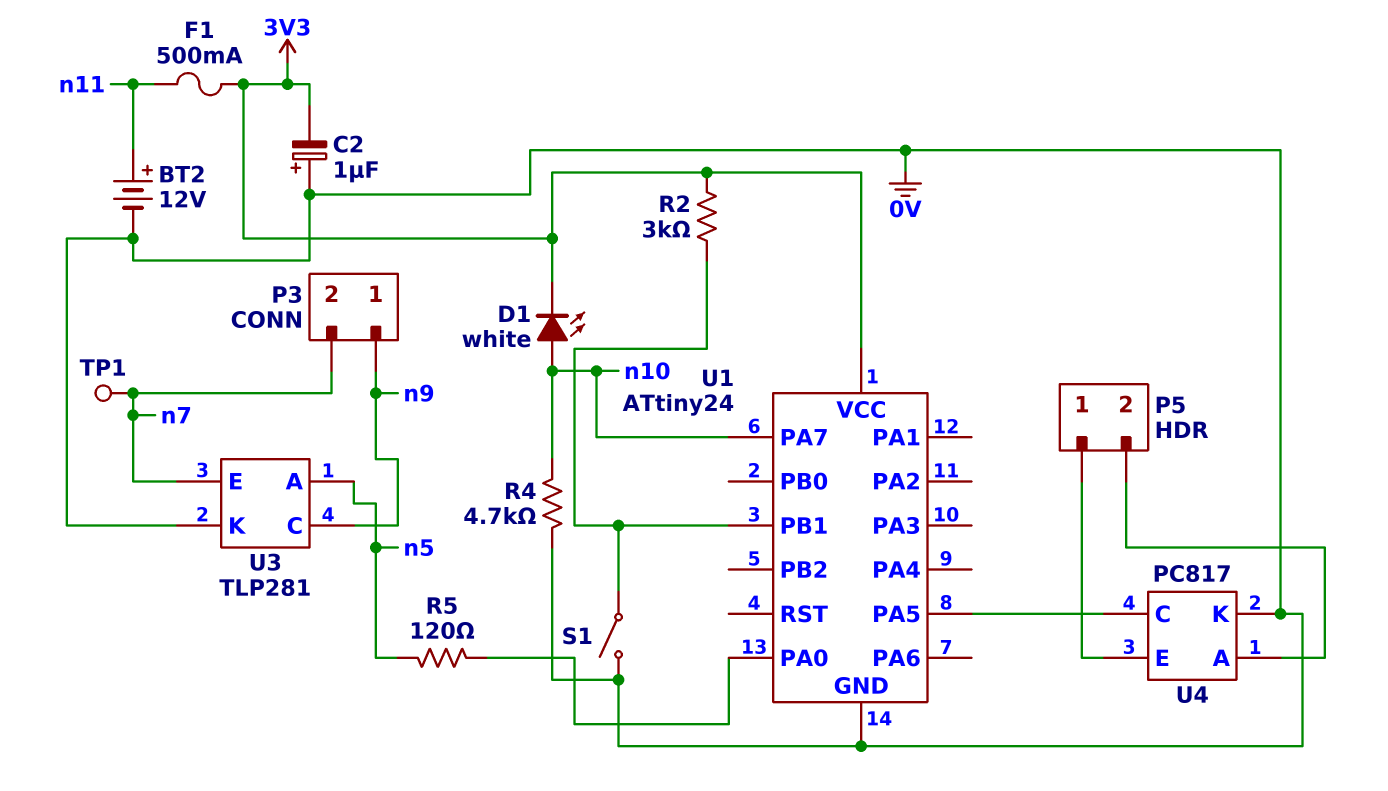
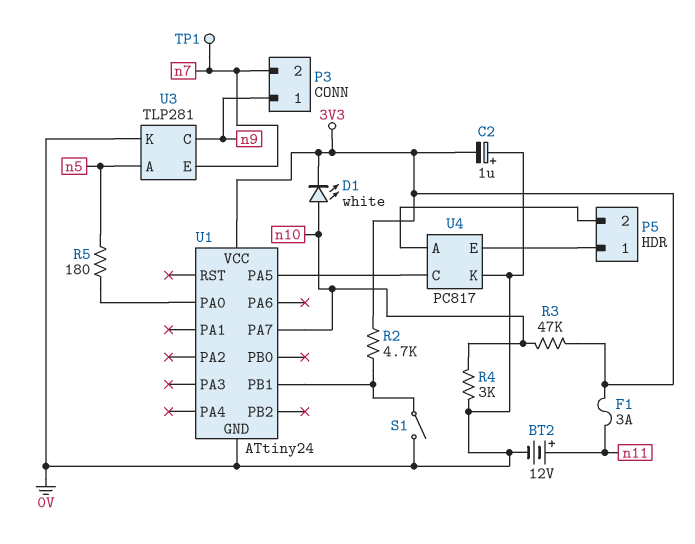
F1: 500mA (3V3, n11) -> 3A (3V3, n11)
R2: 3k (3V3, U1/PB1) -> 4.7k (3V3, U1/PB1)
R3: none -> 47k (3V3, n10)
R4: 4.7k (0V, n10) -> 3k (0V, n10)
R5: 120 (U1/PA0, n5) -> 180 (U1/PA0, n5)

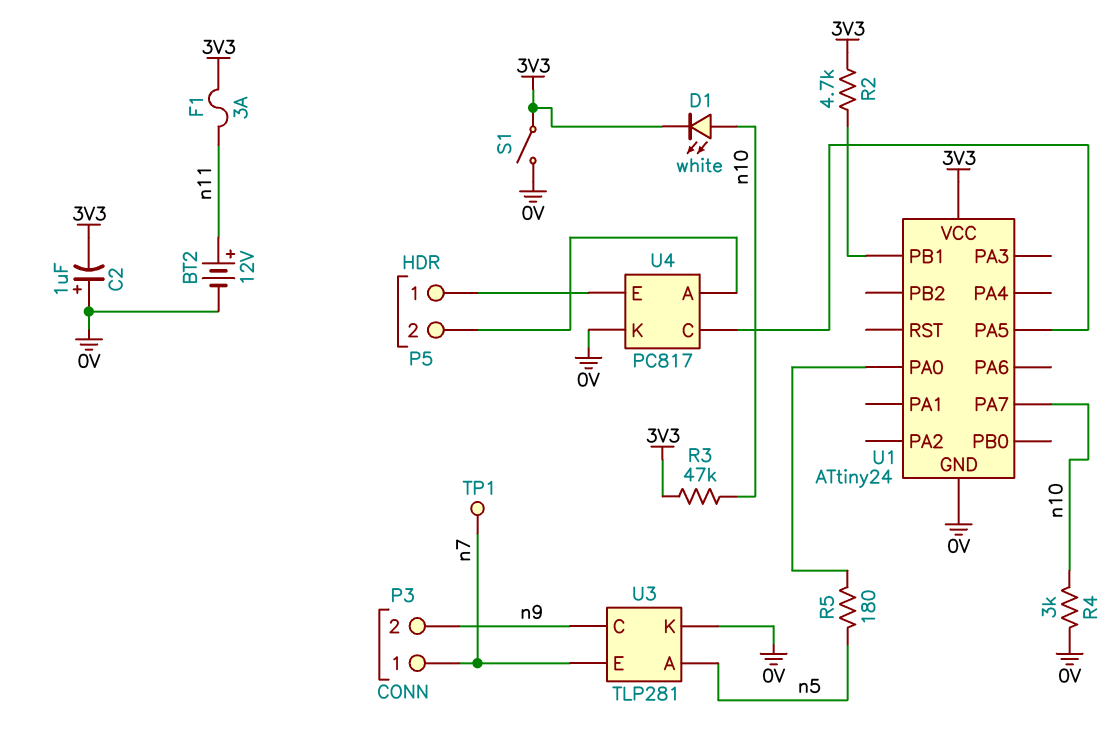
P3 pin 1: n9 -> n7
P3 pin 2: n7 -> n9
S1: switch (0V, U1/PB1) -> switch (0V, 3V3)

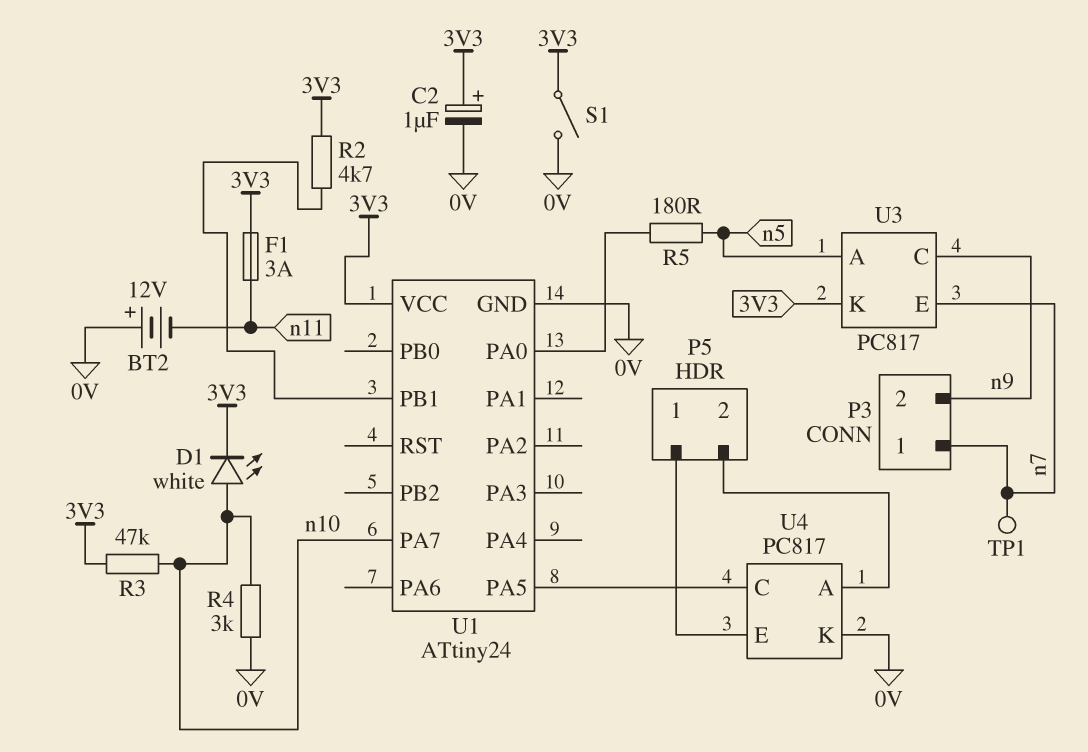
BT2: 12V (plus n11, minus 0V) -> 12V (plus 0V, minus n11)
C2: 1uF (plus 0V, minus 3V3) -> 1uF (plus 3V3, minus 0V)
U3: TLP281 -> PC817
U3 pin K: 0V -> 3V3

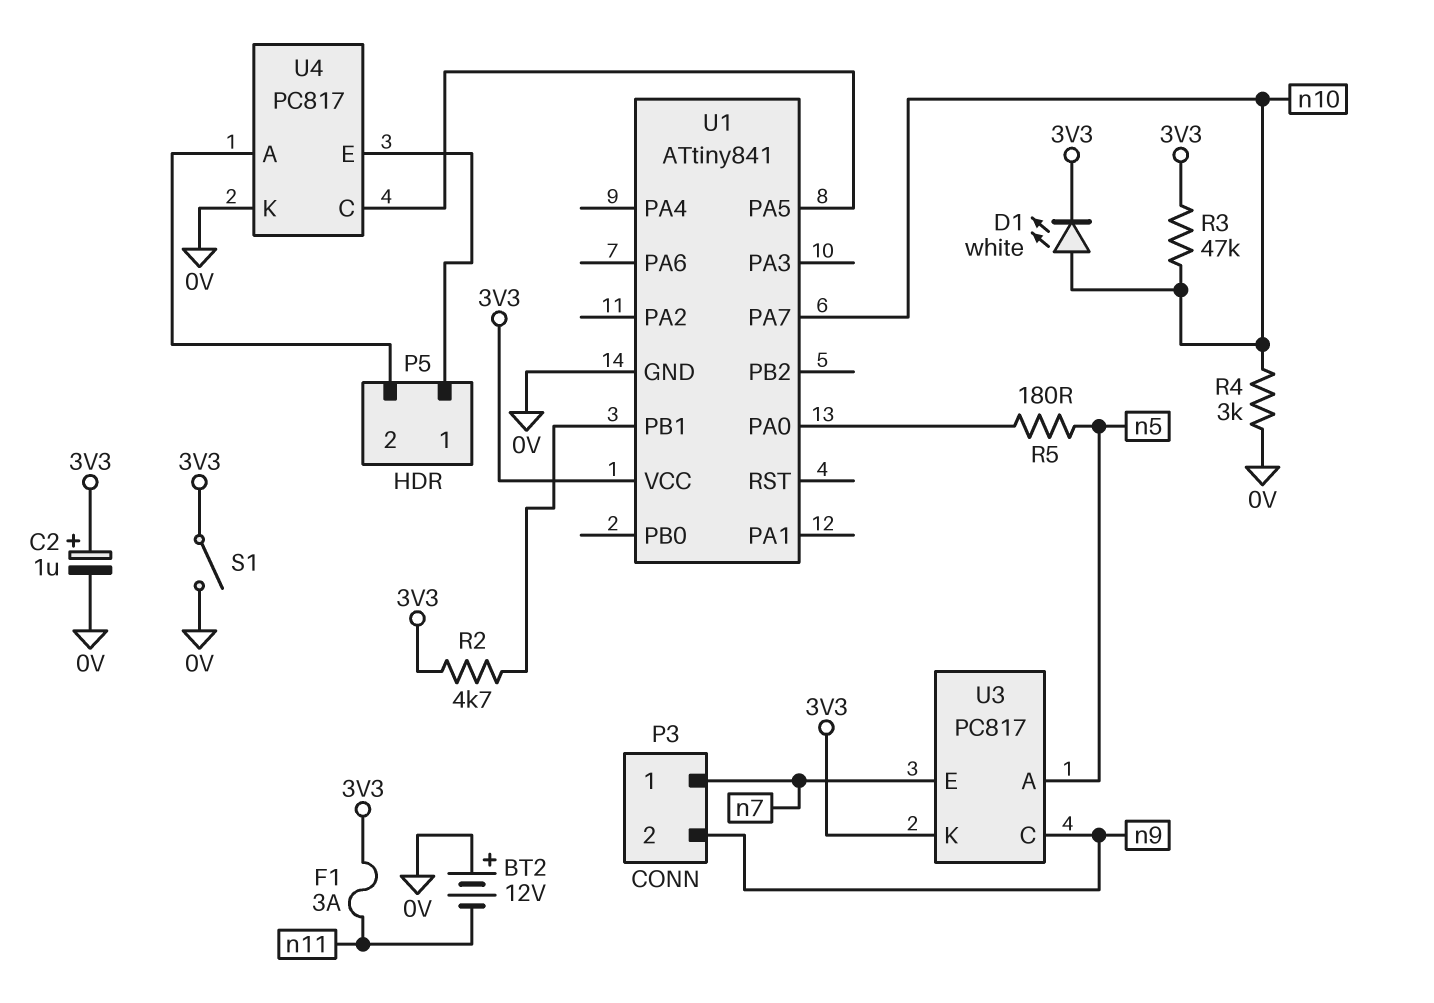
TP1: test point (n7) -> none
U1: ATtiny24 -> ATtiny841

